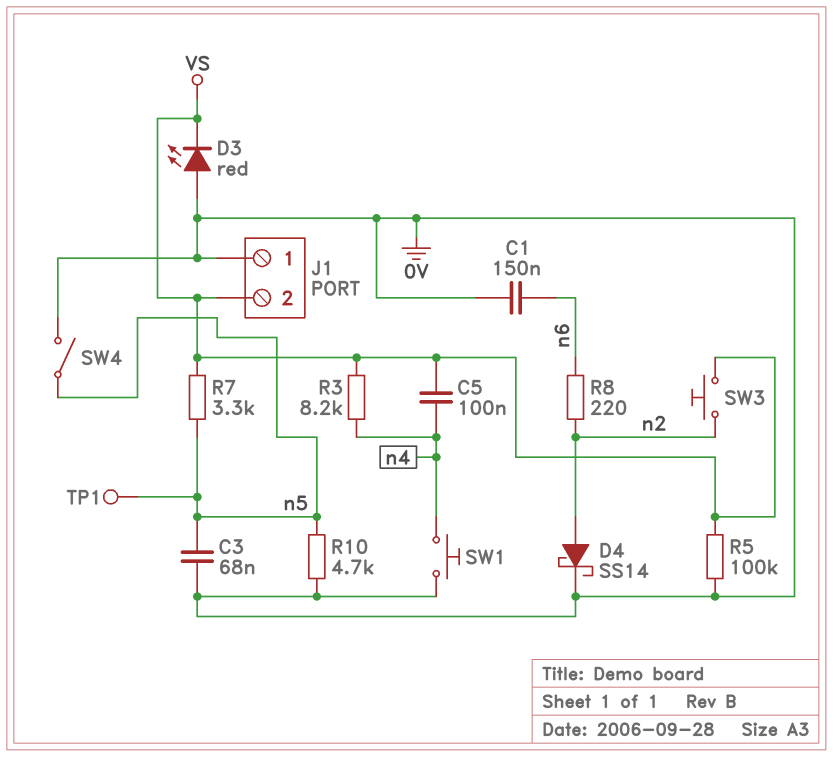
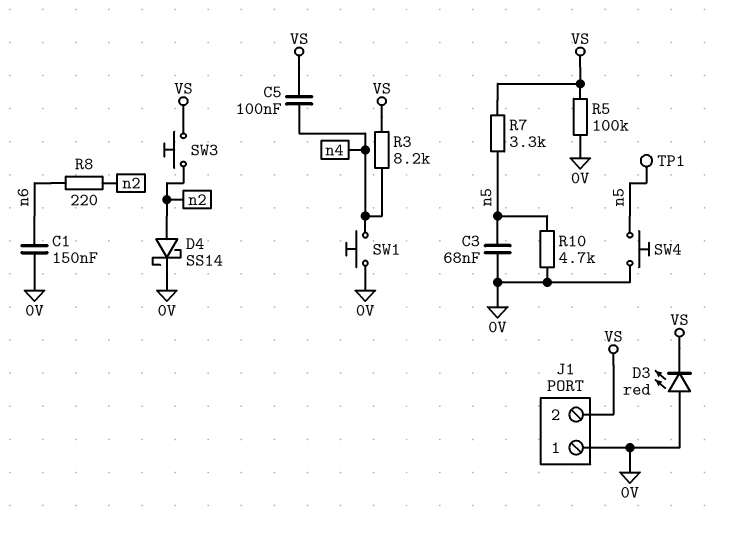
SW4: switch (0V, n5) -> button (0V, n5)

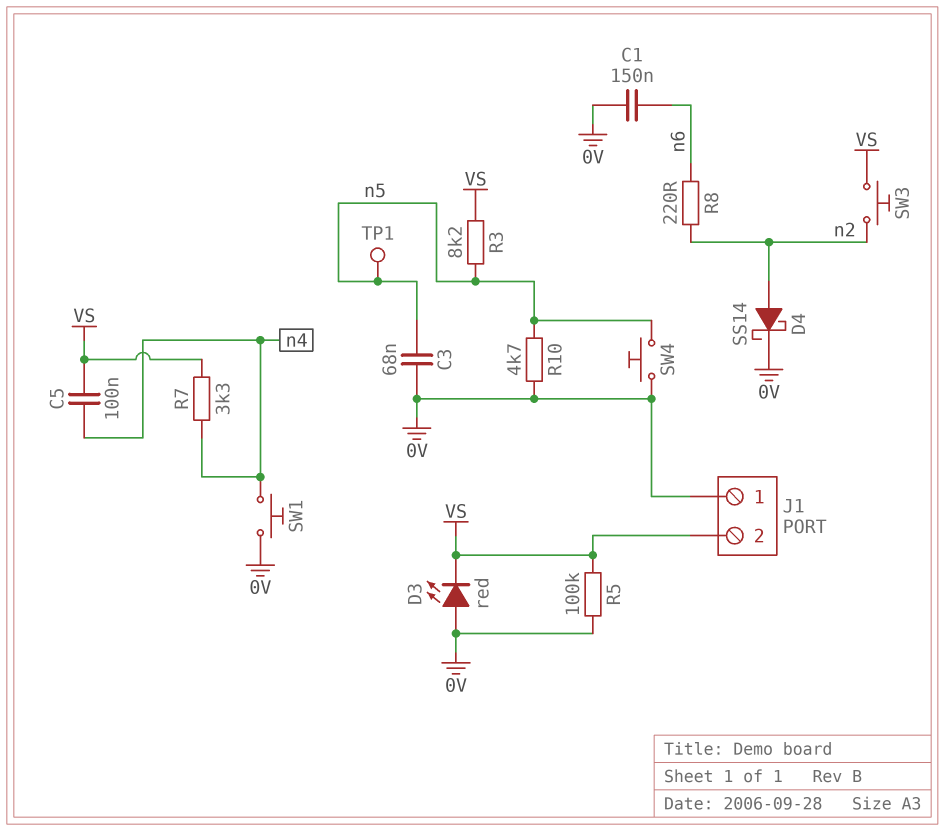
R3: 8.2k (VS, n4) -> 8.2k (VS, n5)
R7: 3.3k (VS, n5) -> 3.3k (VS, n4)

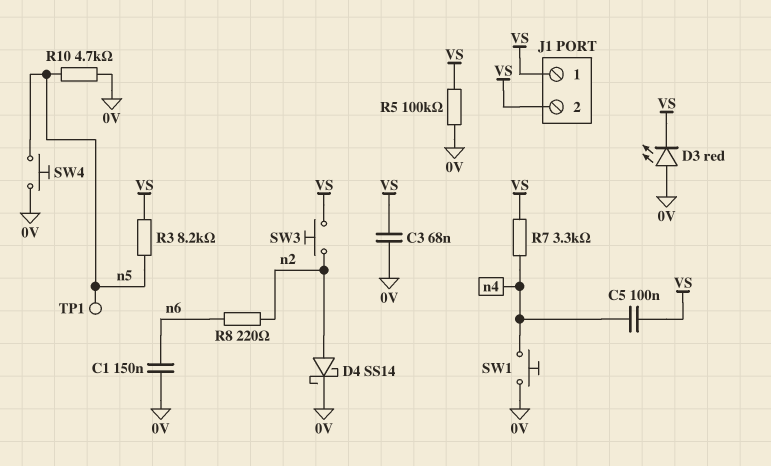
C3: 68nF (0V, n5) -> 68nF (0V, VS)
J1 pin 1: 0V -> VS

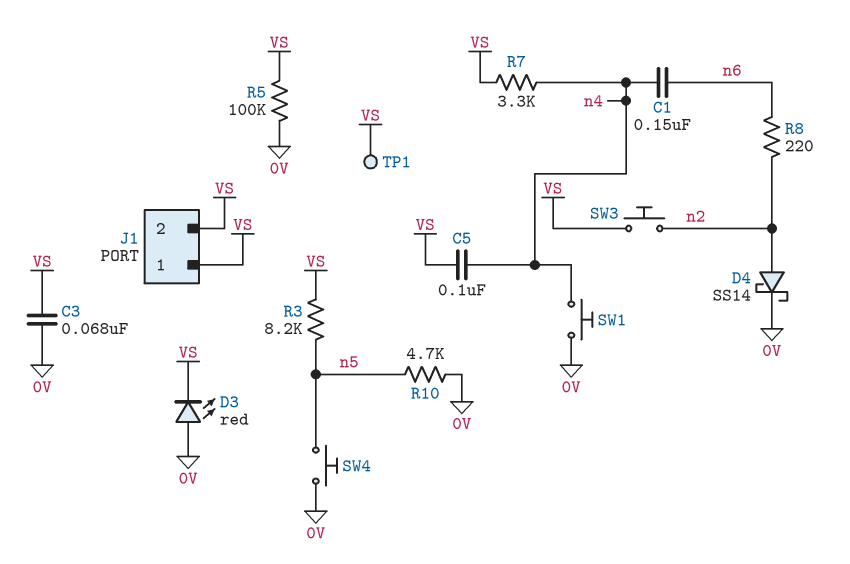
C1: 150nF (0V, n6) -> 150nF (n4, n6)
TP1: test point (n5) -> test point (VS)

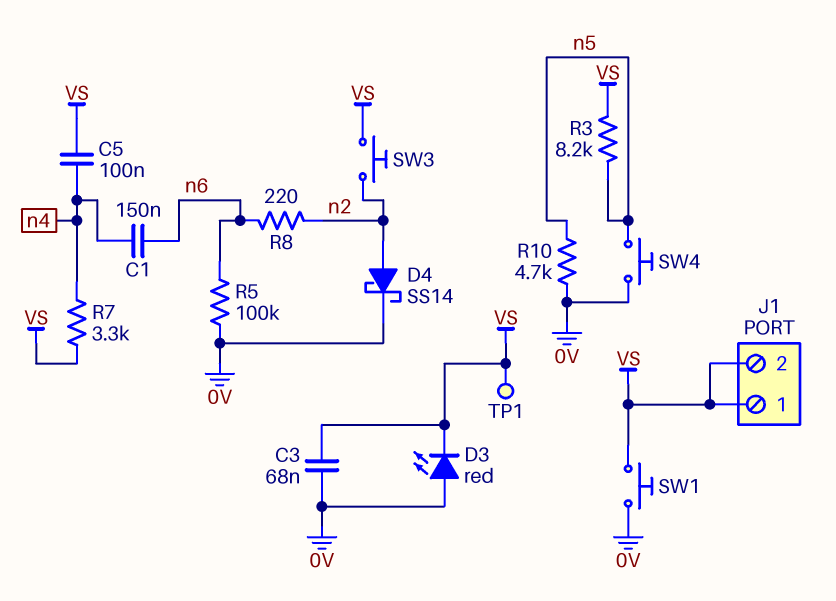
R5: 100k (0V, VS) -> 100k (0V, n6)
SW1: button (0V, n4) -> button (0V, VS)

